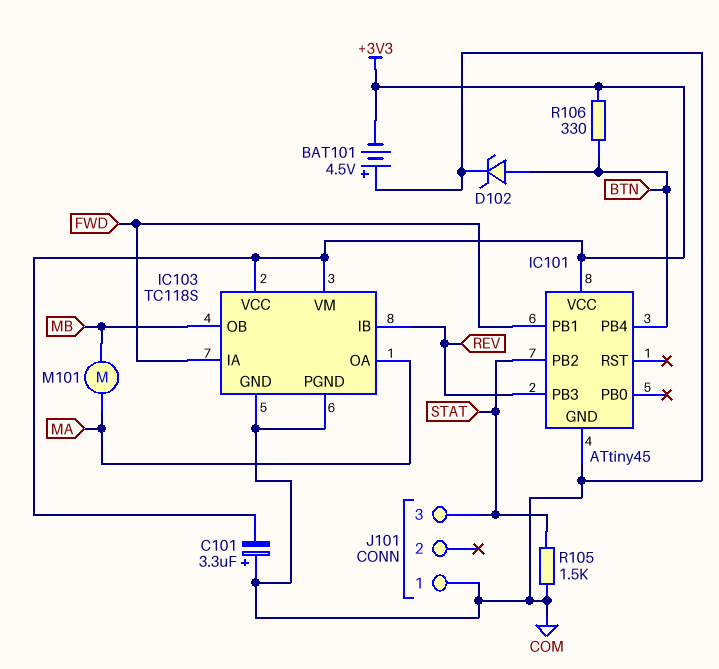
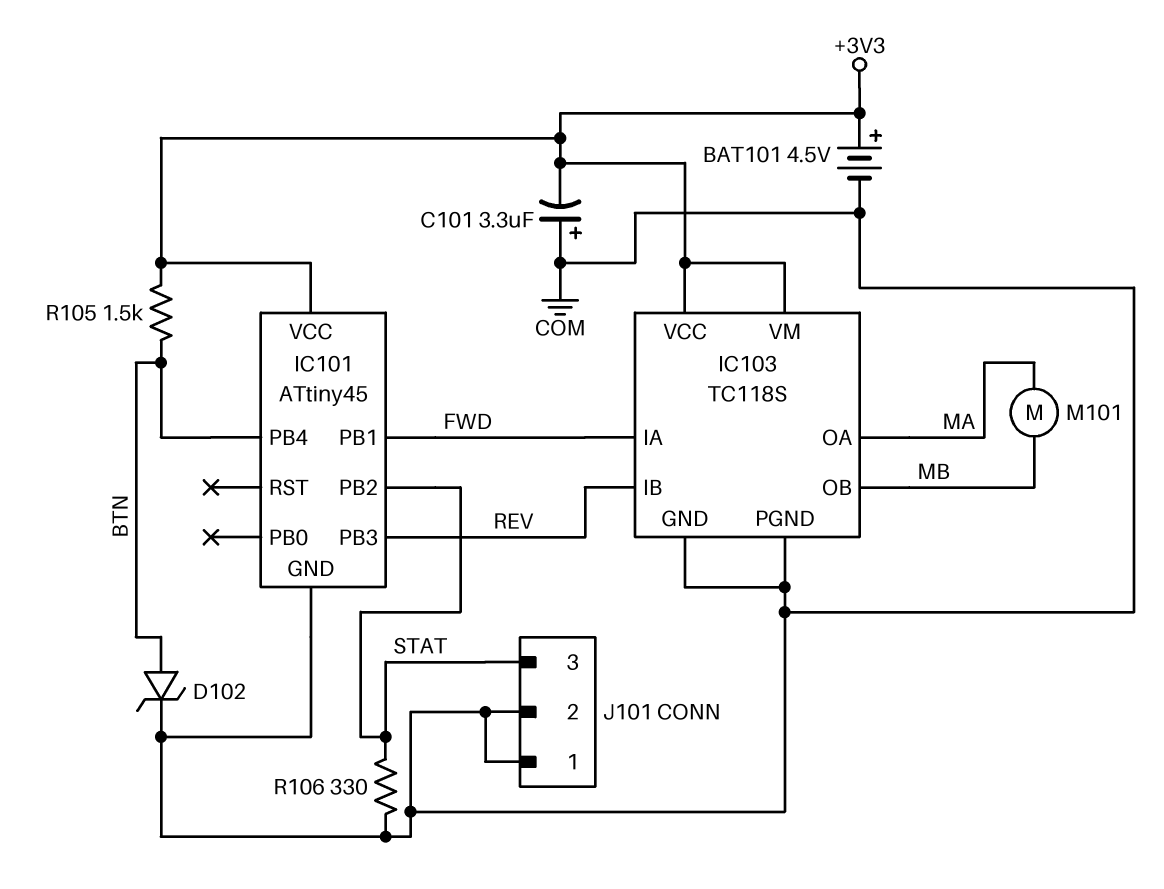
BAT101: 4.5V (plus COM, minus +3V3) -> 4.5V (plus +3V3, minus COM)
J101 pin 2: none -> COM
R105: 1.5k (COM, STAT) -> 1.5k (+3V3, BTN)
R106: 330 (+3V3, BTN) -> 330 (COM, STAT)

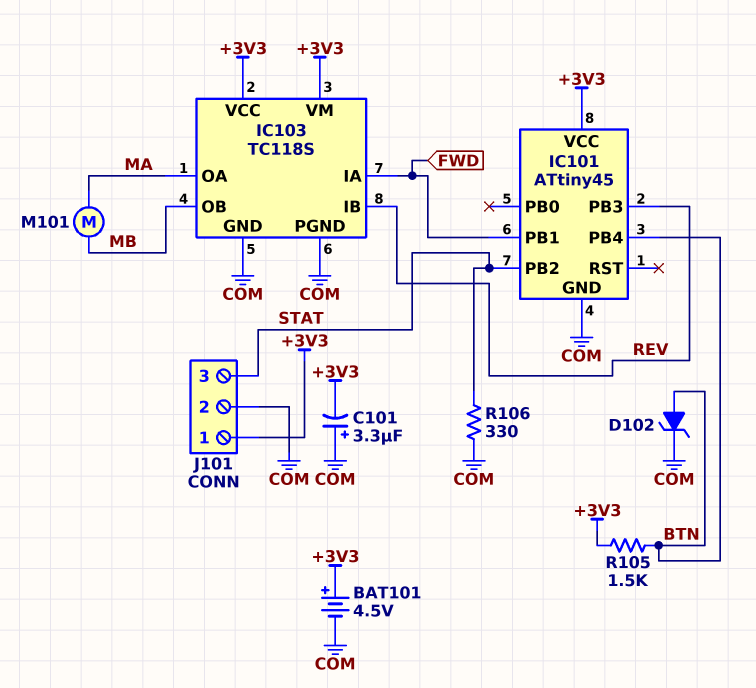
J101 pin 1: COM -> +3V3

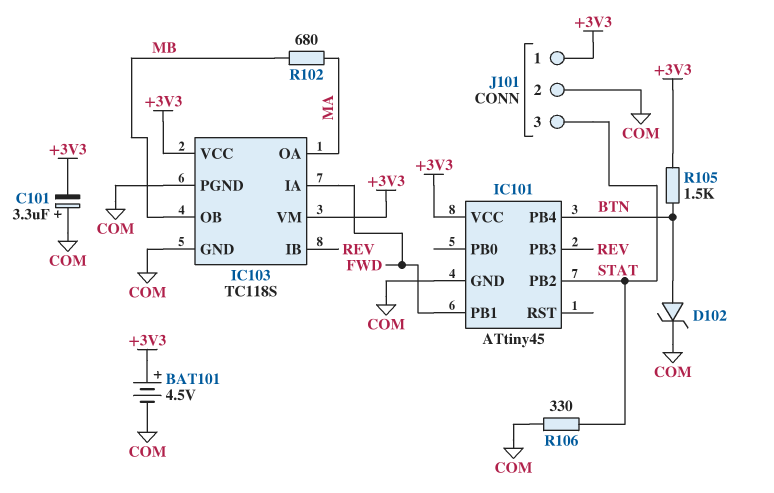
M101: motor (MA, MB) -> none
R102: none -> 680 (MA, MB)

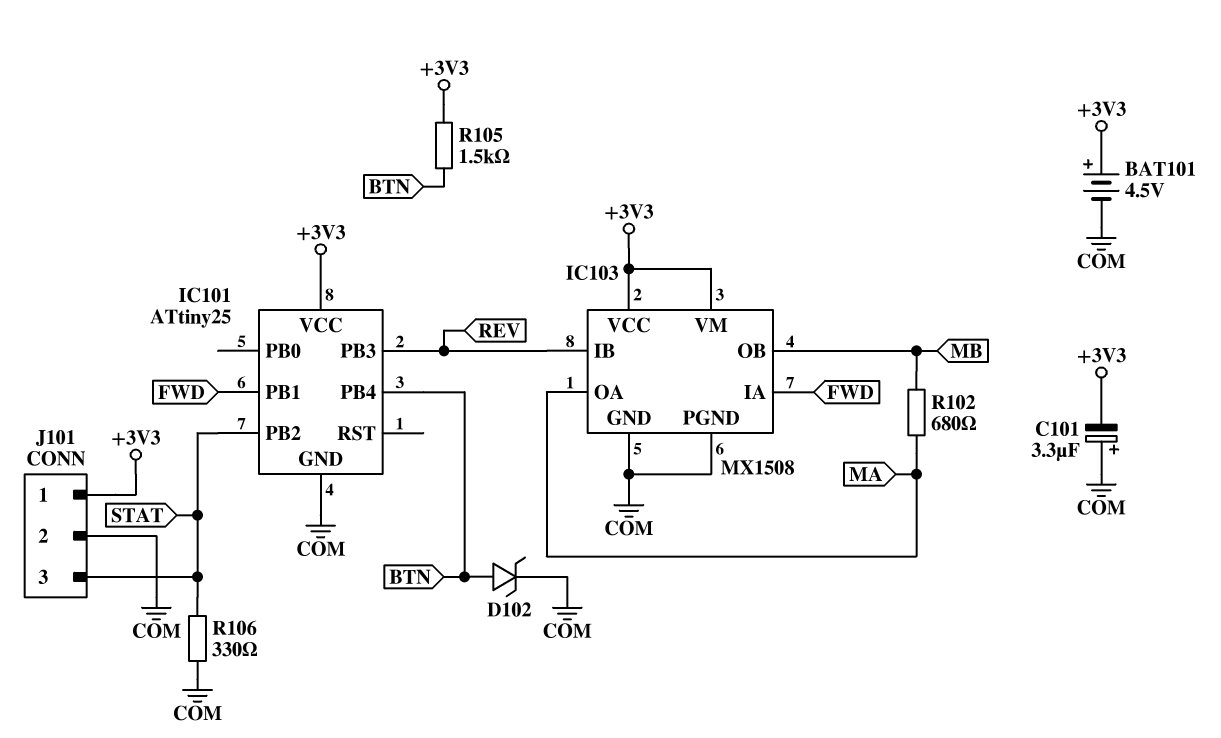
IC101: ATtiny45 -> ATtiny25
IC103: TC118S -> MX1508

